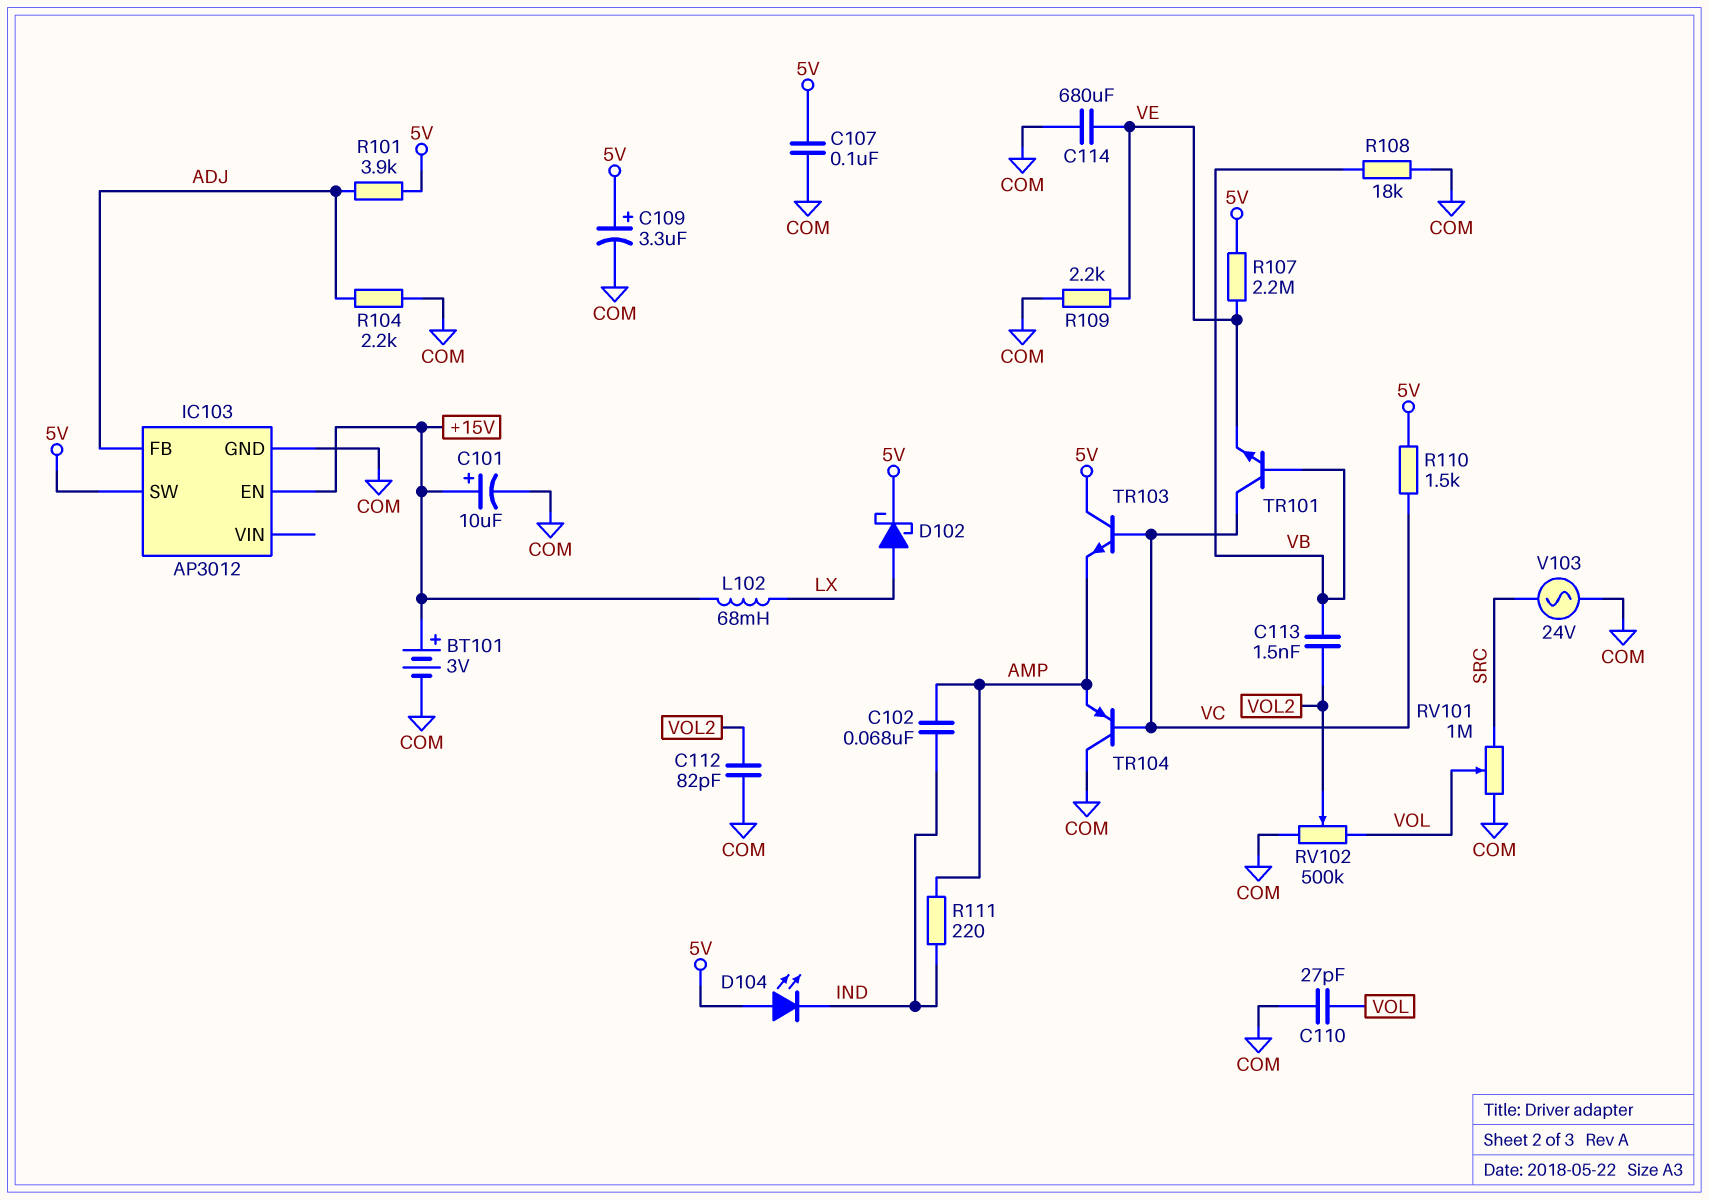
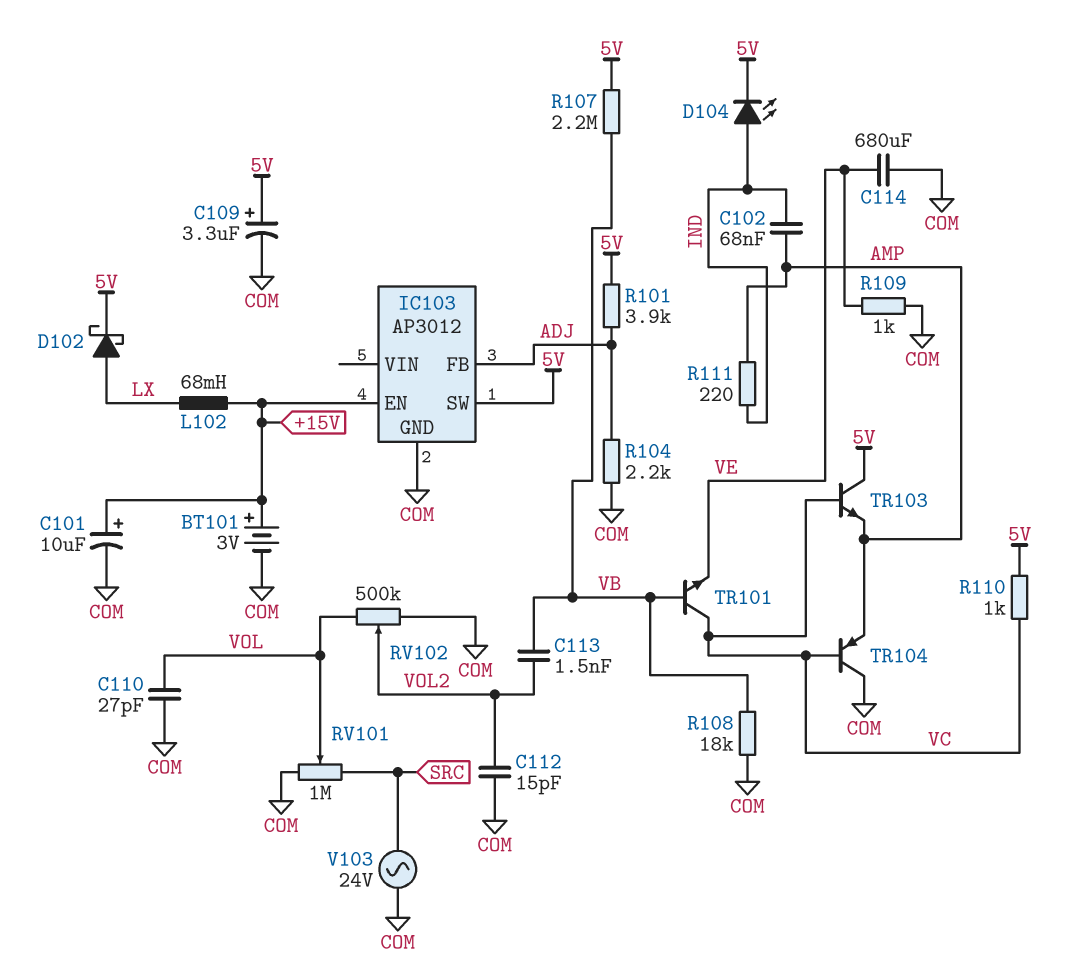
C107: 100nF (5V, COM) -> none
C112: 82pF (COM, VOL2) -> 15pF (COM, VOL2)
D104: LED (A 5V, K IND) -> LED (A IND, K 5V)
R107: 2.2M (5V, VE) -> 2.2M (5V, VB)
R109: 2.2k (COM, VE) -> 1k (COM, VE)
R110: 1.5k (5V, VC) -> 1k (5V, VC)

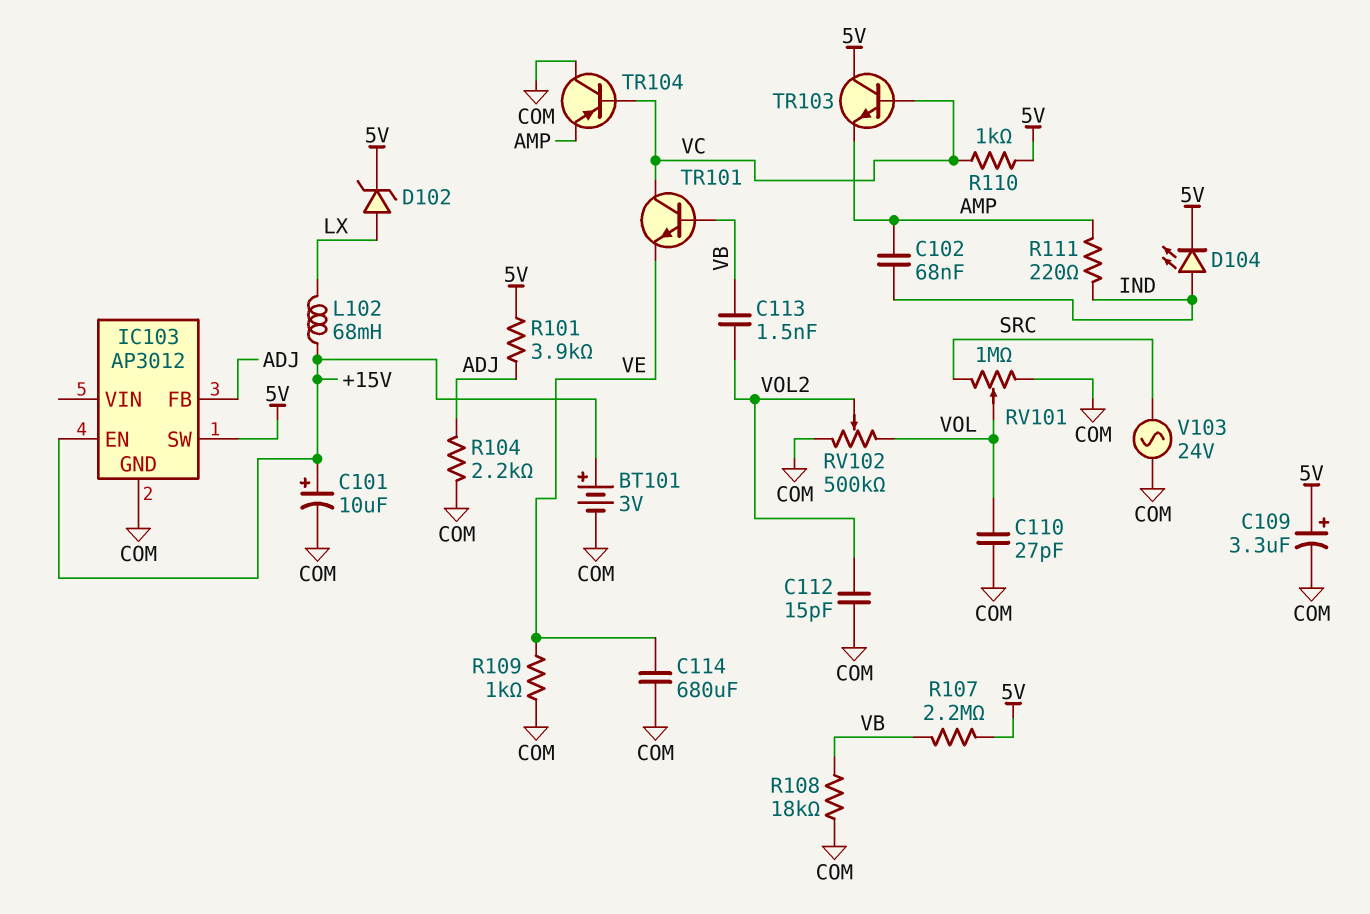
D102: schottky (A LX, K 5V) -> zener (A LX, K 5V)

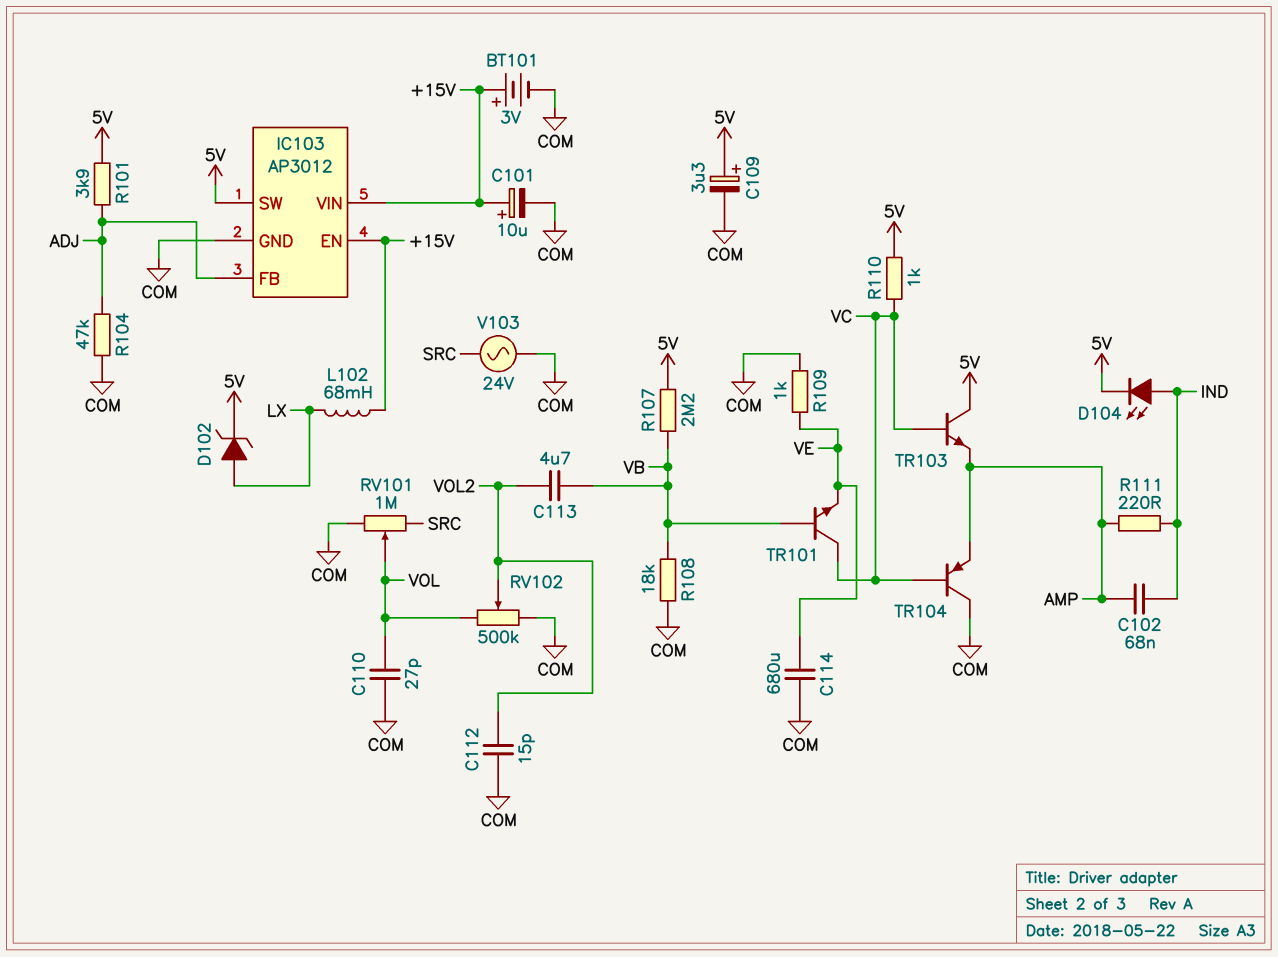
C113: 1.5nF (VB, VOL2) -> 4.7uF (VB, VOL2)
IC103 pin VIN: none -> +15V
R104: 2.2k (ADJ, COM) -> 47k (ADJ, COM)

